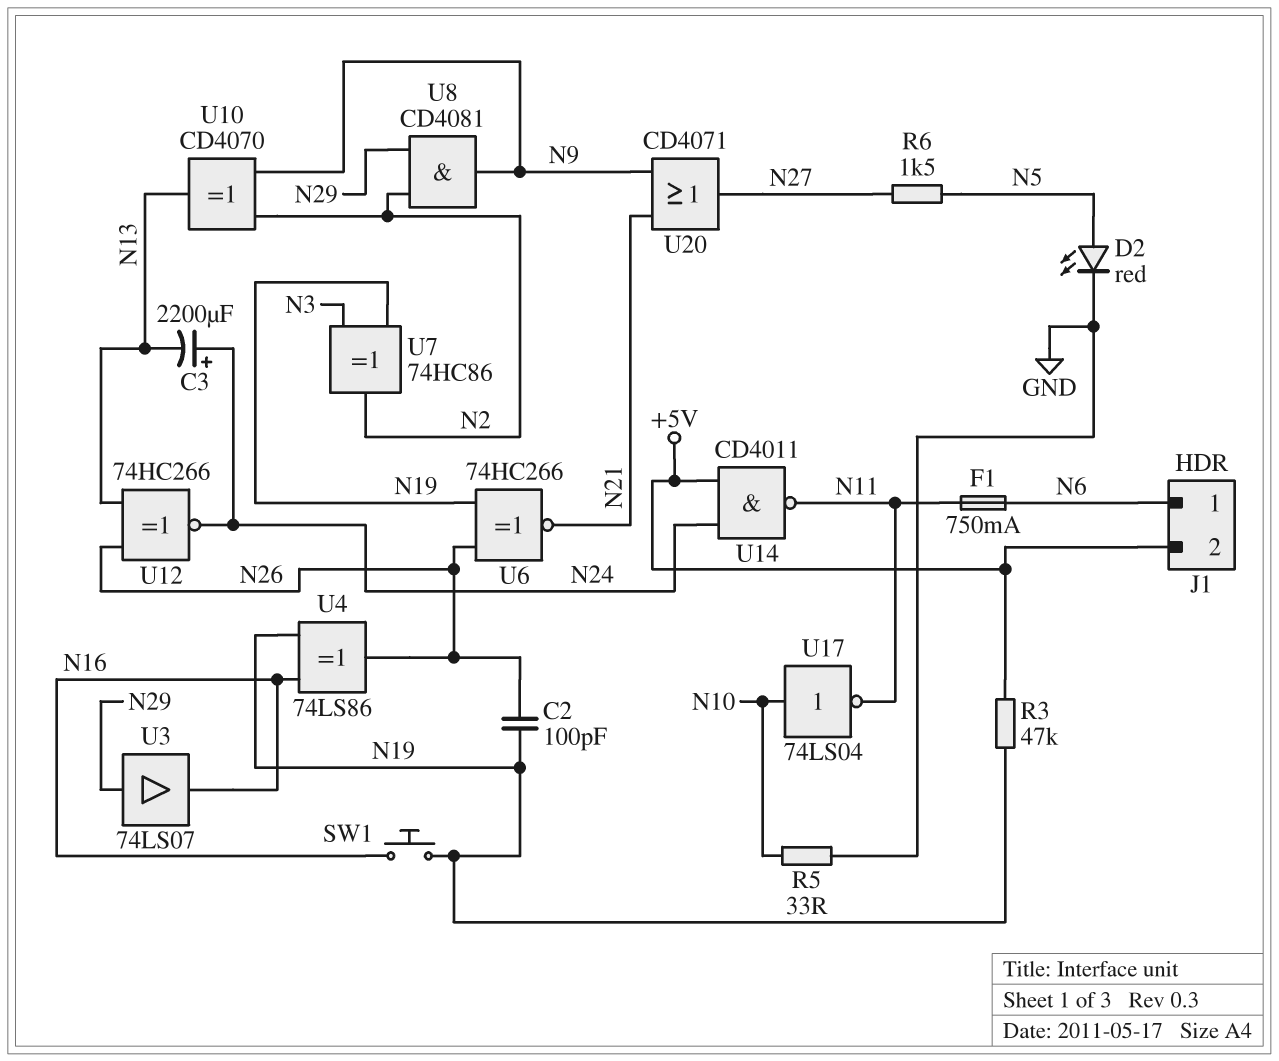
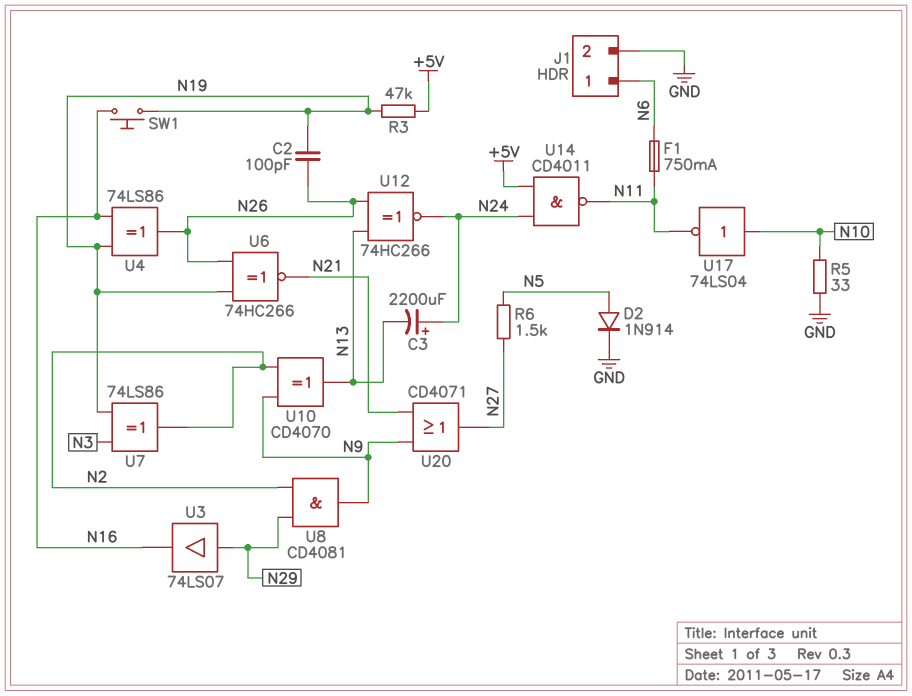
D2: LED red (A N5, K GND) -> diode 1N914 (A N5, K GND)
J1 pin 2: +5V -> GND
U7: XOR 74HC86 (in N3, in N19, out N2) -> XOR 74LS86 (in N3, in N19, out N2)

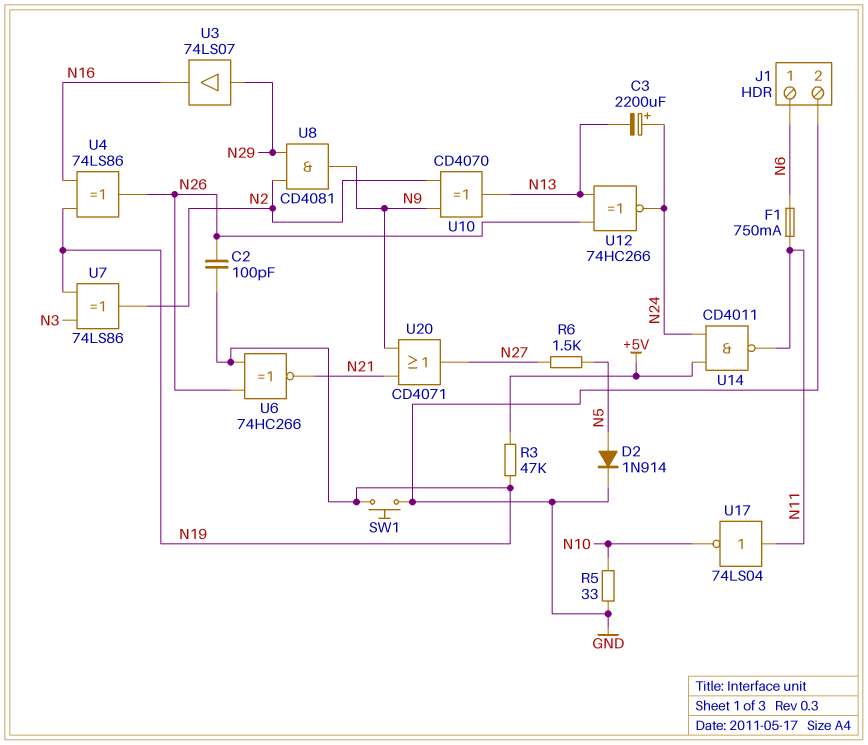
SW1: button (N16, N19) -> button (GND, N19)
U17: NOT 74LS04 (in N10, out N11) -> NOT 74LS04 (in N11, out N10)

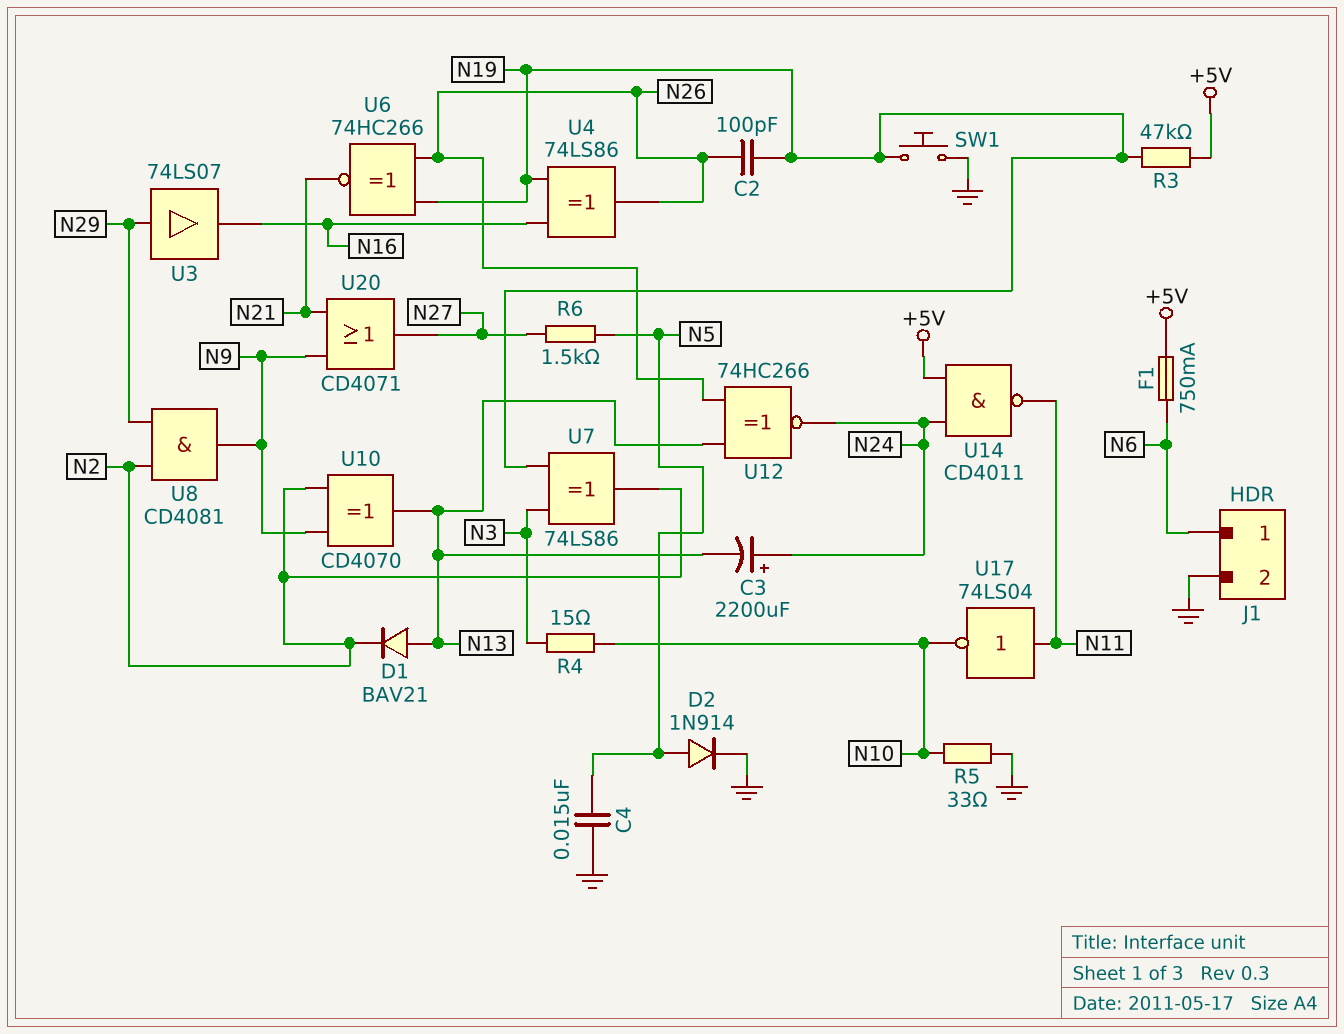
C4: none -> 15nF (GND, N5)
D1: none -> diode BAV21 (A N13, K N2)
F1: 750mA (N6, N11) -> 750mA (+5V, N6)
R4: none -> 15 (N3, N10)

